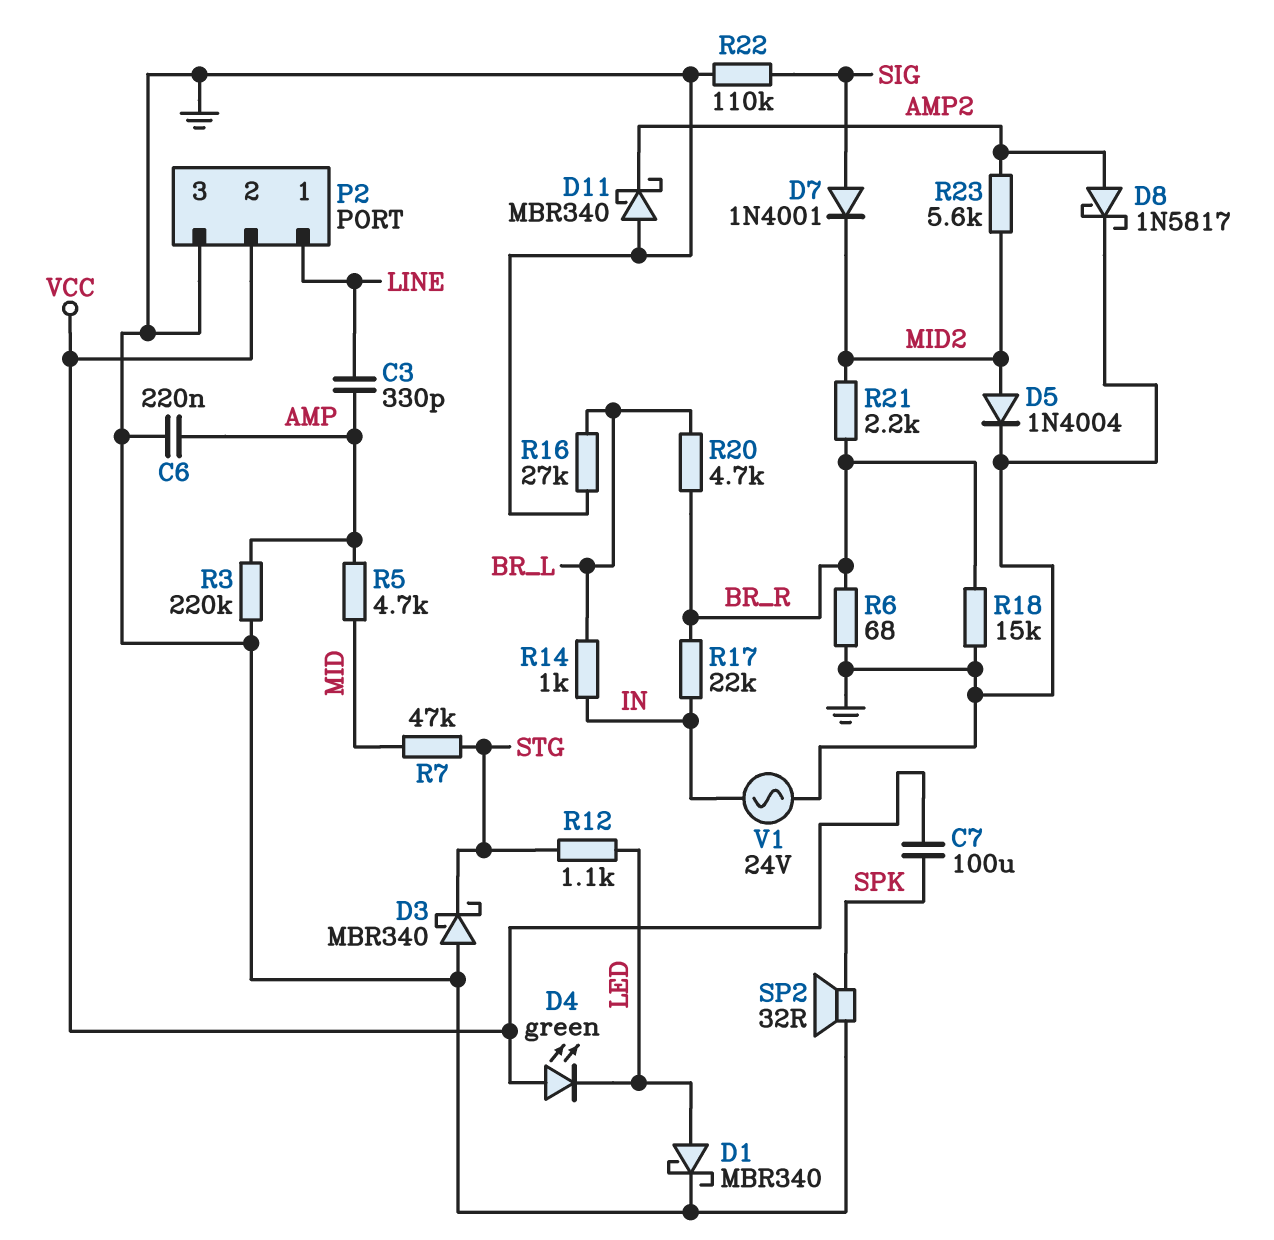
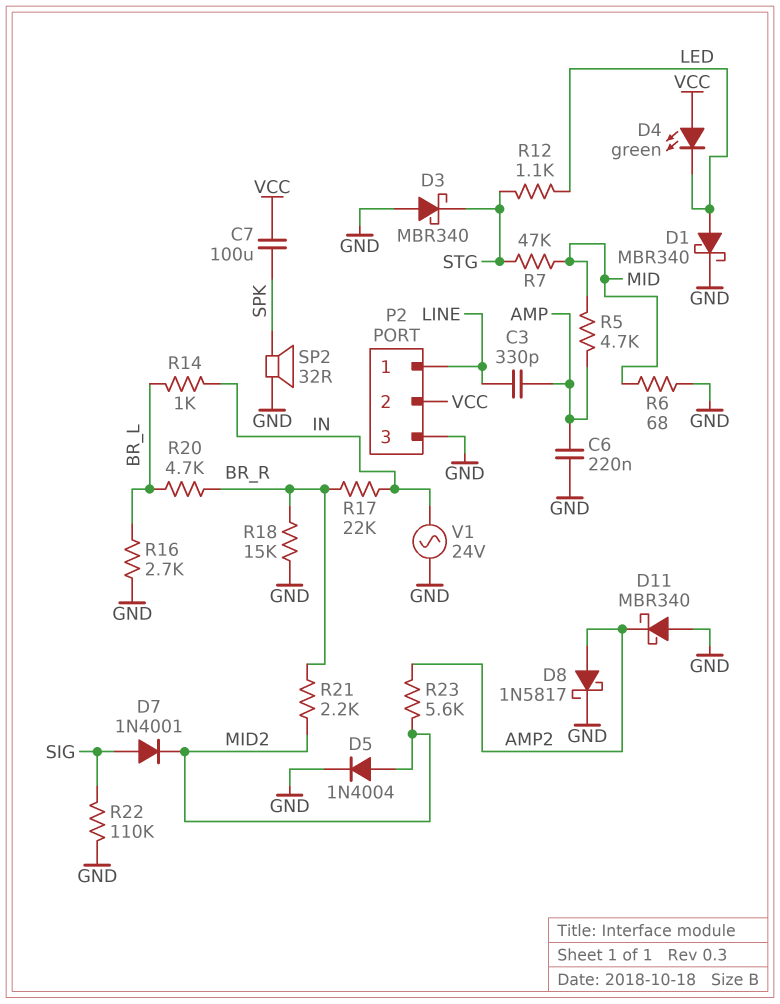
R3: 220k (AMP, GND) -> none
R6: 68 (BR_R, GND) -> 68 (GND, MID)
R16: 27k (BR_L, GND) -> 2.7k (BR_L, GND)

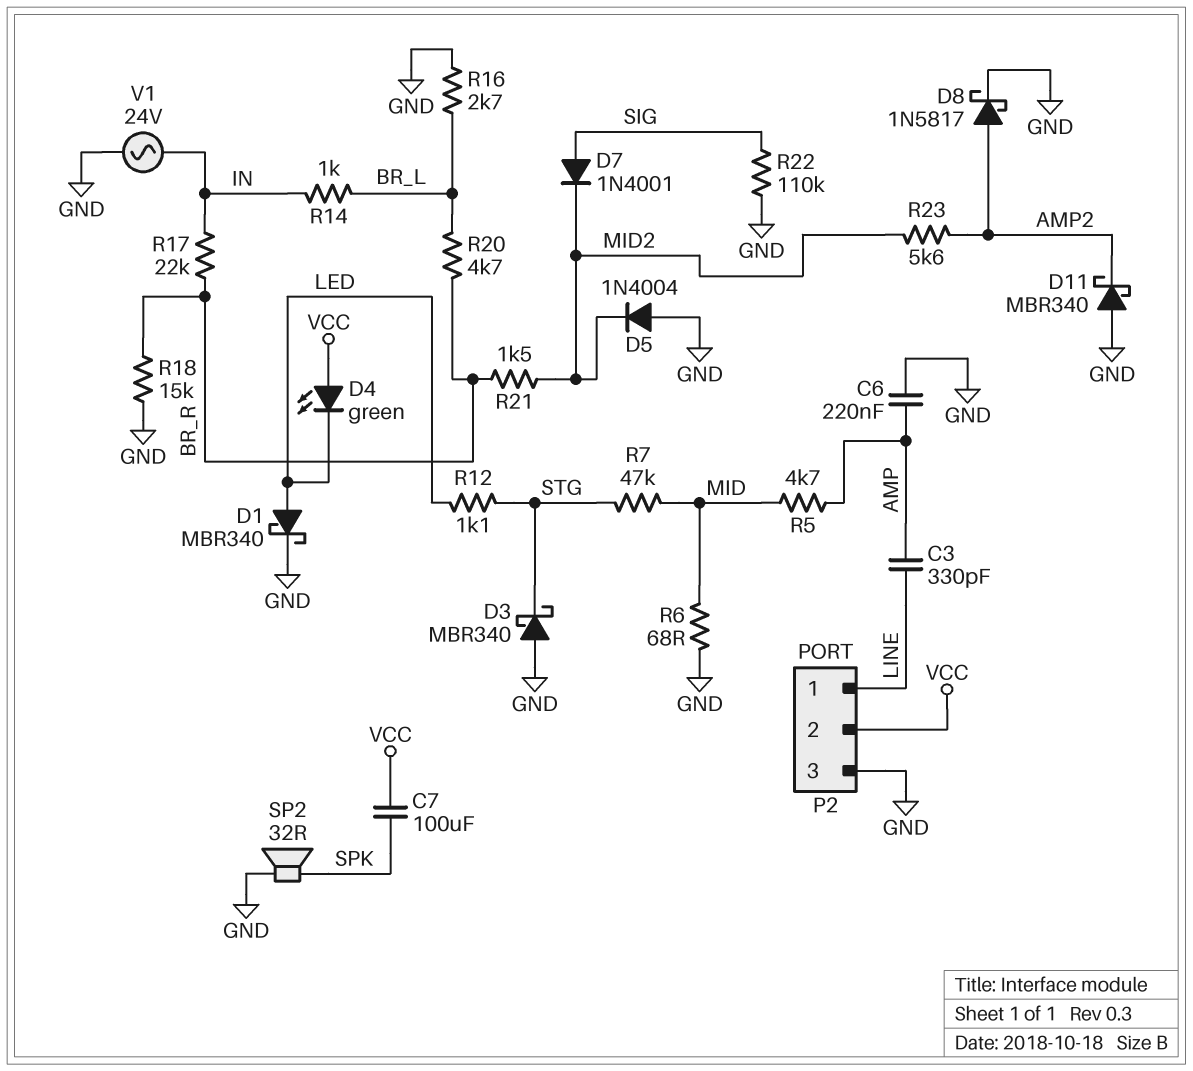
D5: diode 1N4004 (A MID2, K GND) -> diode 1N4004 (A GND, K MID2)
R21: 2.2k (BR_R, MID2) -> 1.5k (BR_R, MID2)

